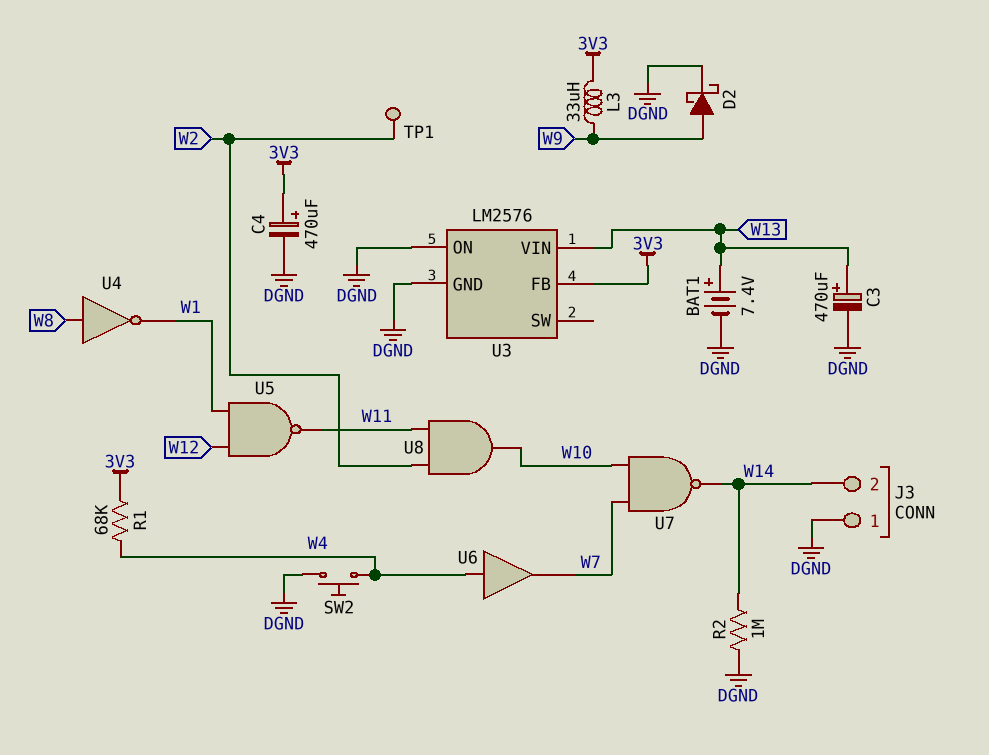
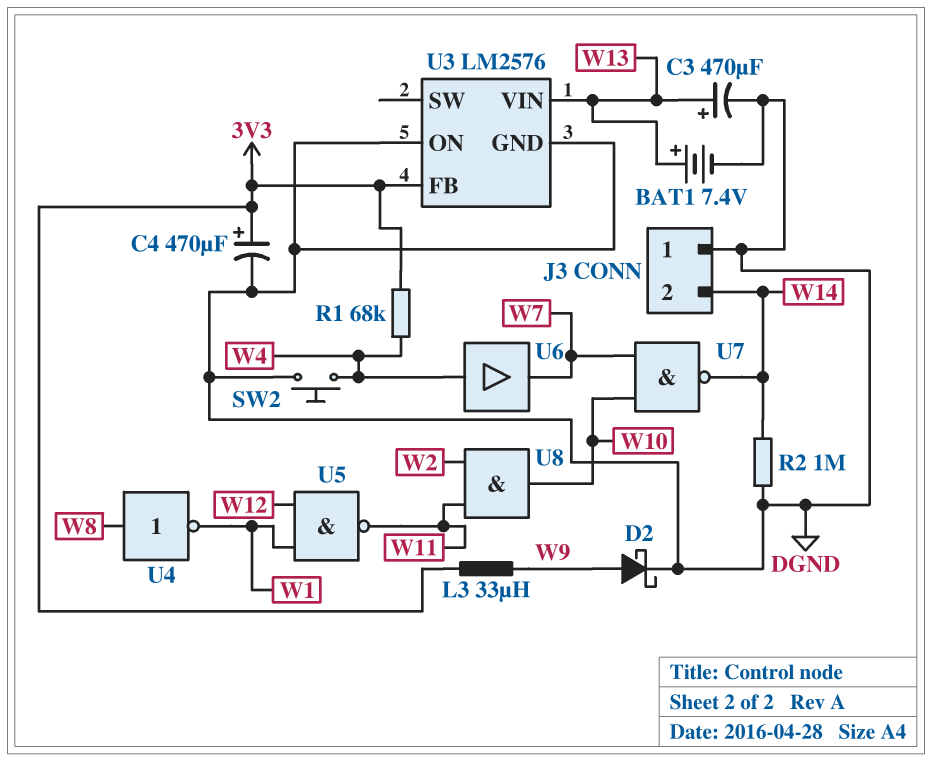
TP1: test point (W2) -> none

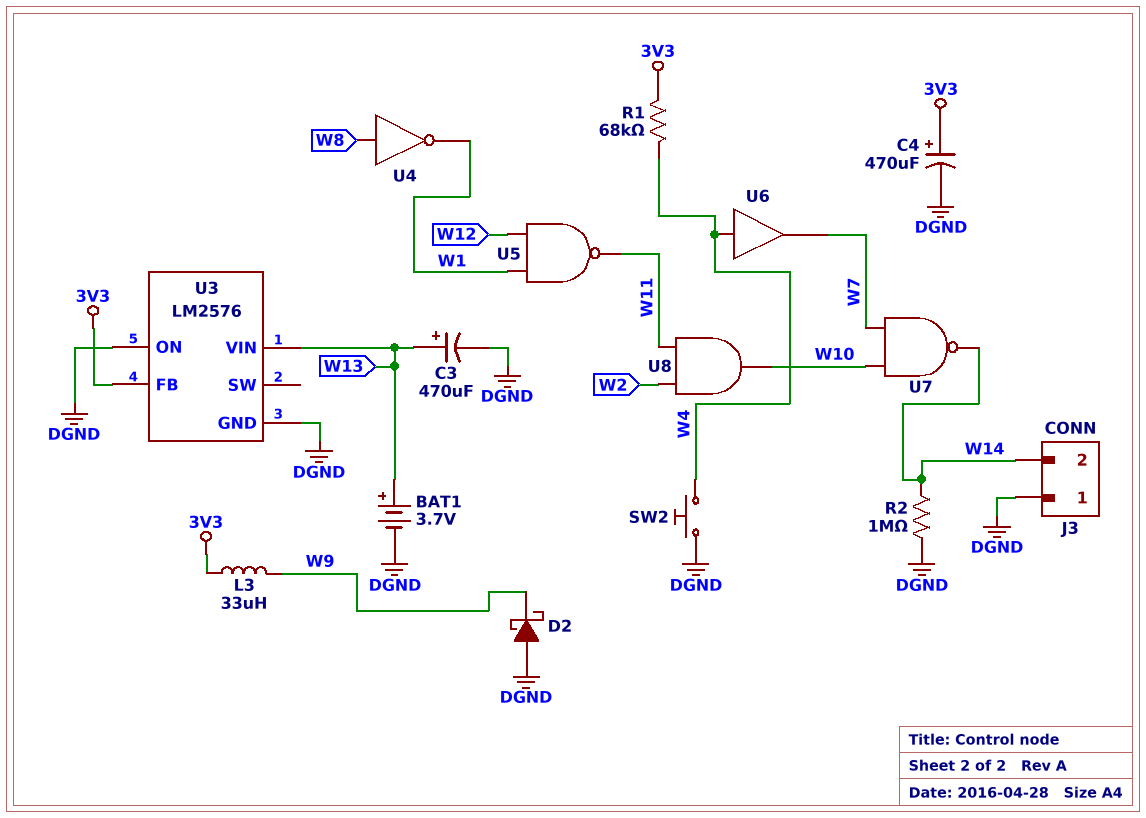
BAT1: 7.4V (plus W13, minus DGND) -> 3.7V (plus W13, minus DGND)
D2: schottky (A W9, K DGND) -> schottky (A DGND, K W9)

